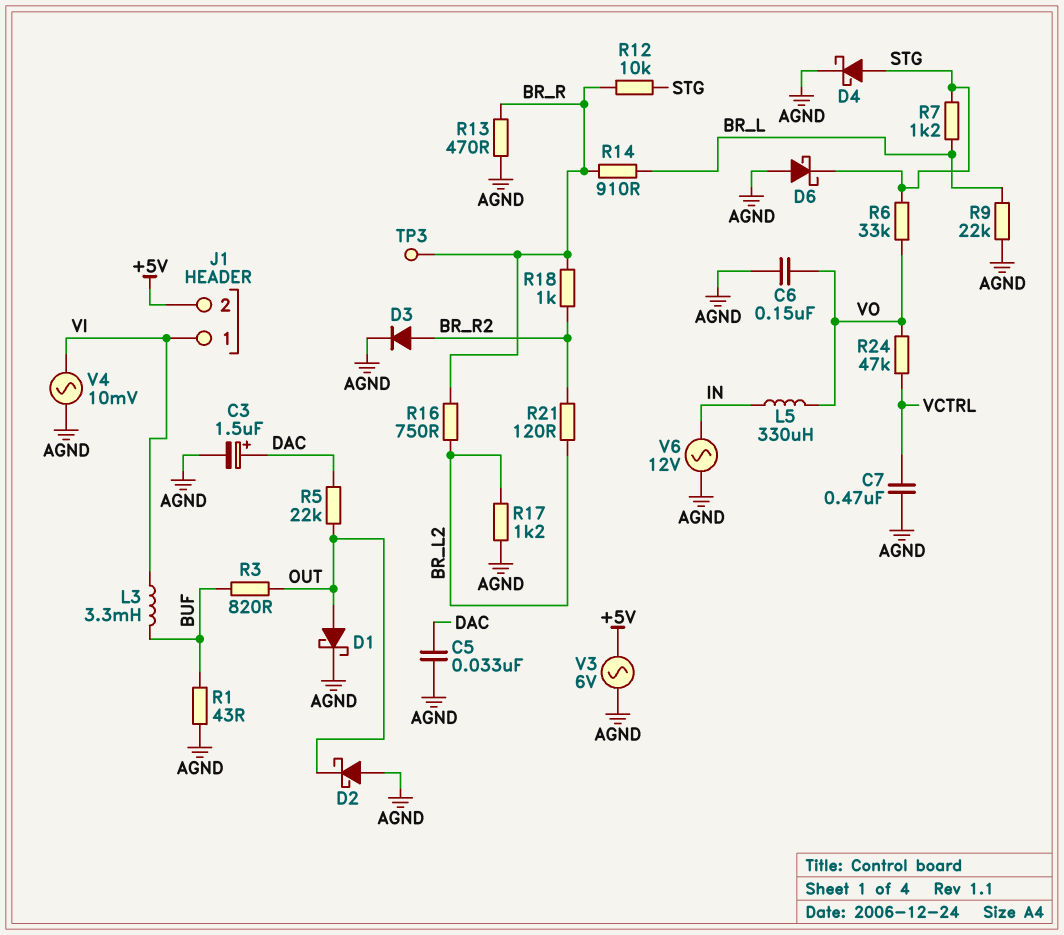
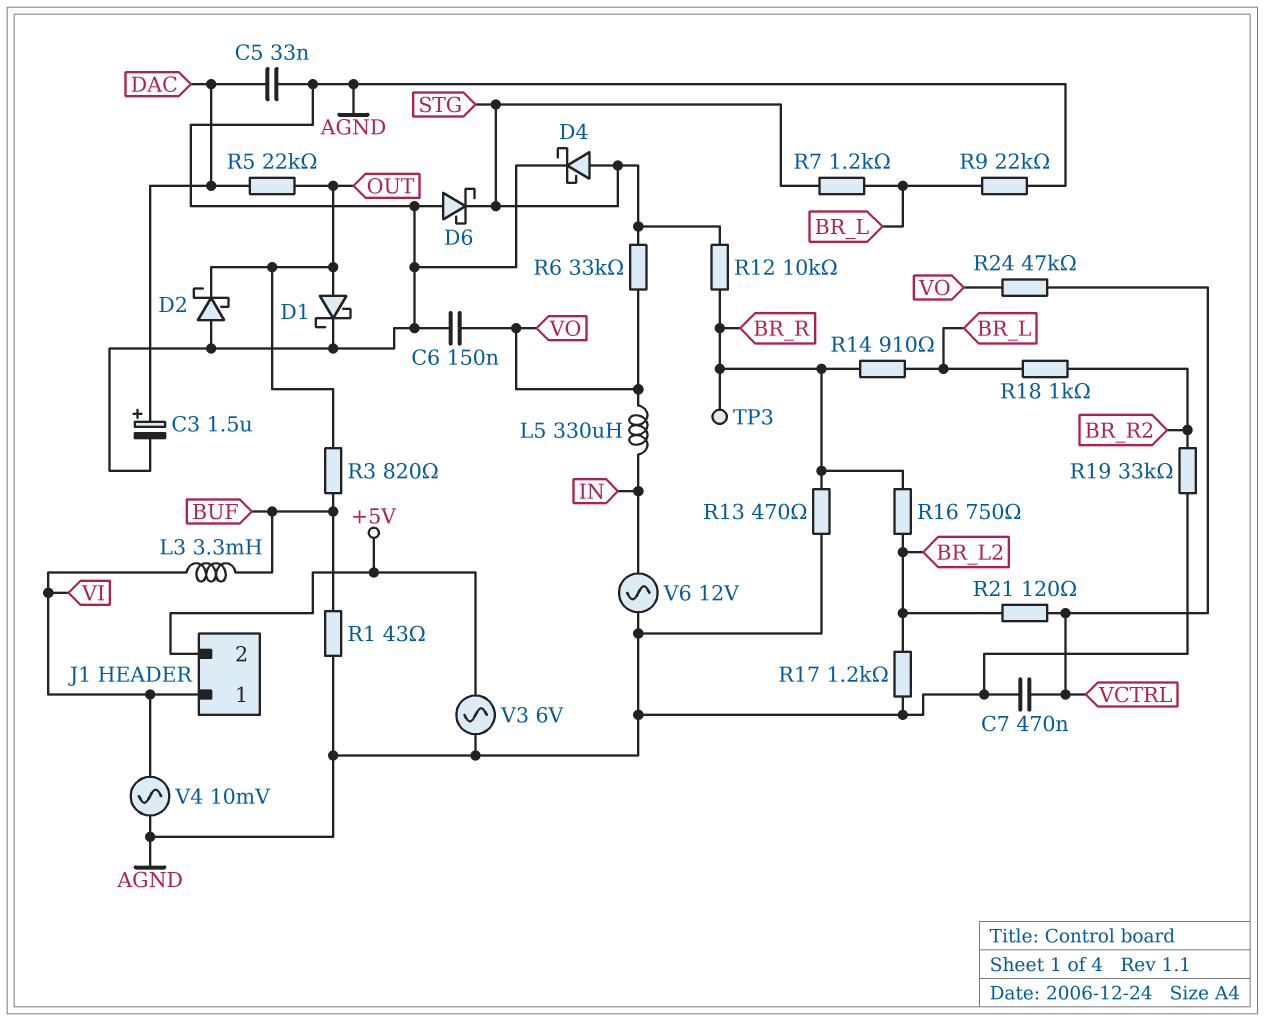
D3: diode (A BR_R2, K AGND) -> none
R18: 1k (BR_R, BR_R2) -> 1k (BR_L, BR_R2)
R19: none -> 33k (AGND, BR_R2)
R21: 120 (BR_L2, BR_R2) -> 120 (BR_L2, VCTRL)

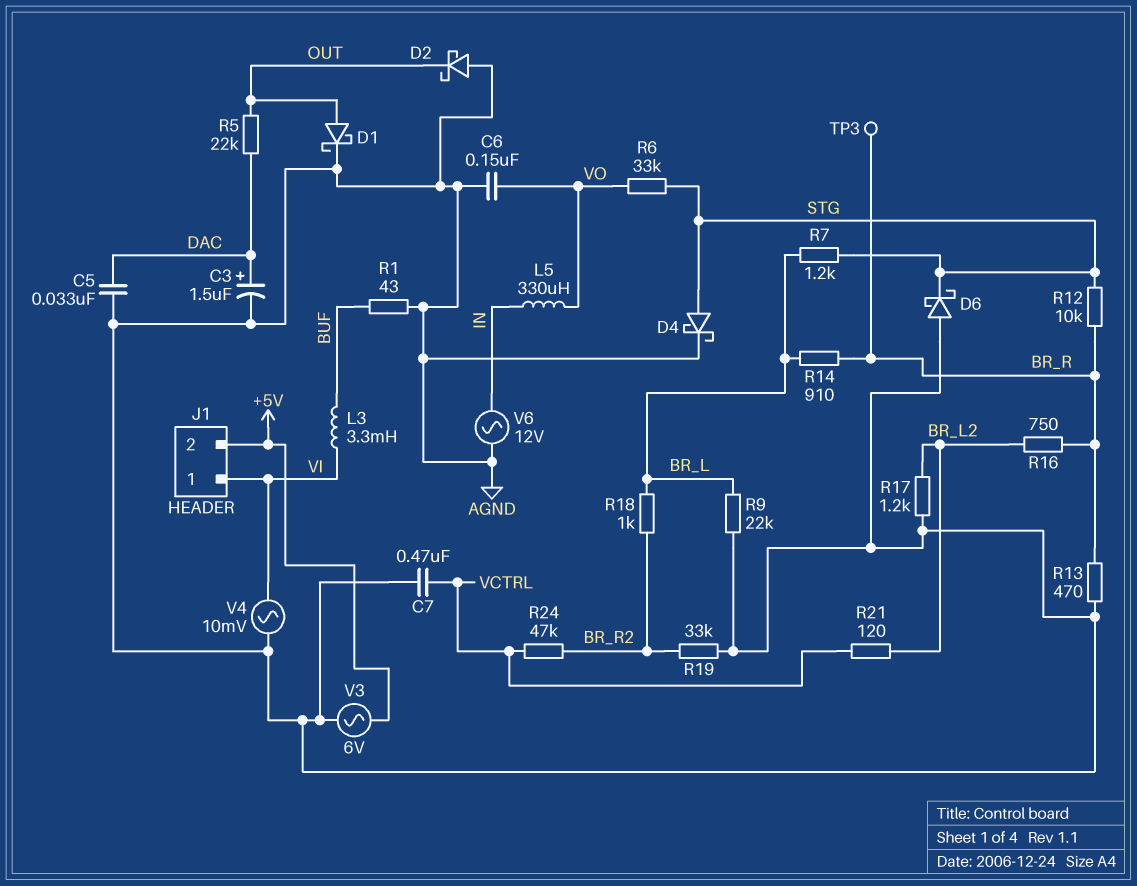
R3: 820 (BUF, OUT) -> none
R24: 47k (VCTRL, VO) -> 47k (BR_R2, VCTRL)

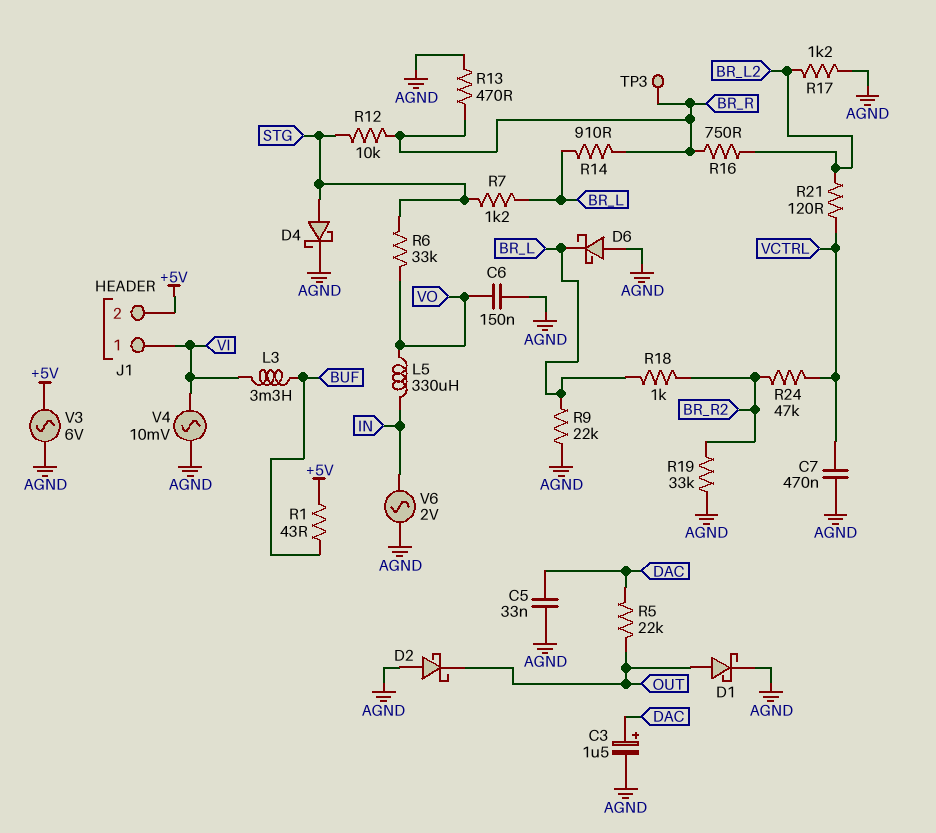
D6: schottky (A AGND, K STG) -> schottky (A AGND, K BR_L)
R1: 43 (AGND, BUF) -> 43 (+5V, BUF)
V6: AC 12V (AGND, IN) -> AC 2V (AGND, IN)

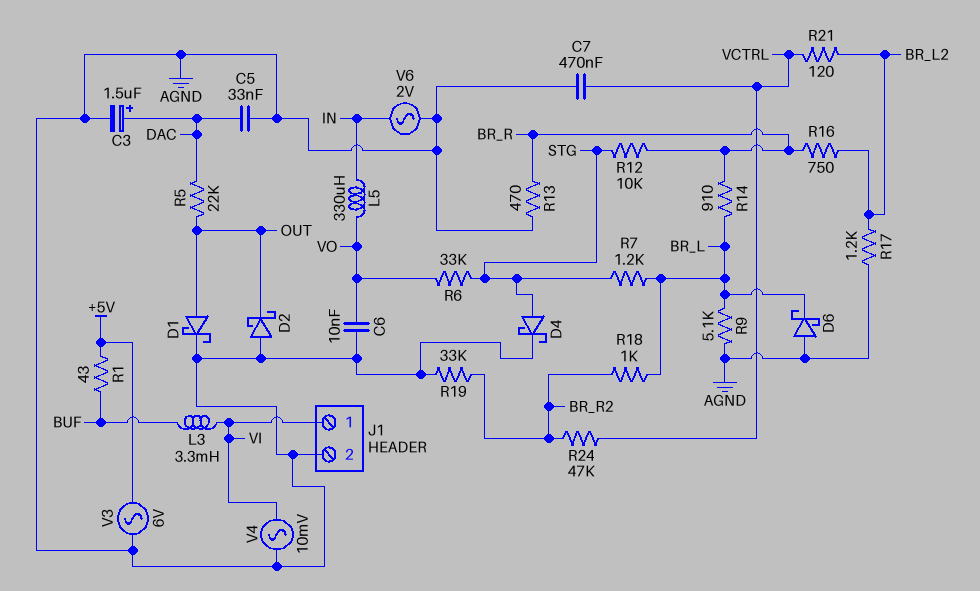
C6: 150nF (AGND, VO) -> 10nF (AGND, VO)
J1 pin 2: +5V -> AGND
R9: 22k (AGND, BR_L) -> 5.1k (AGND, BR_L)
TP3: test point (BR_R) -> none

